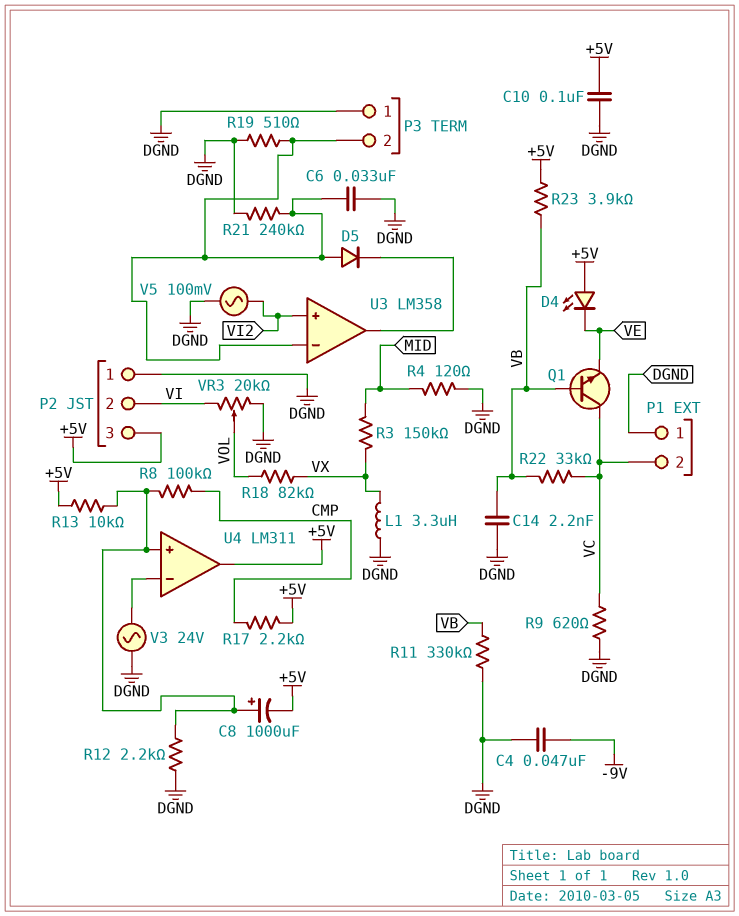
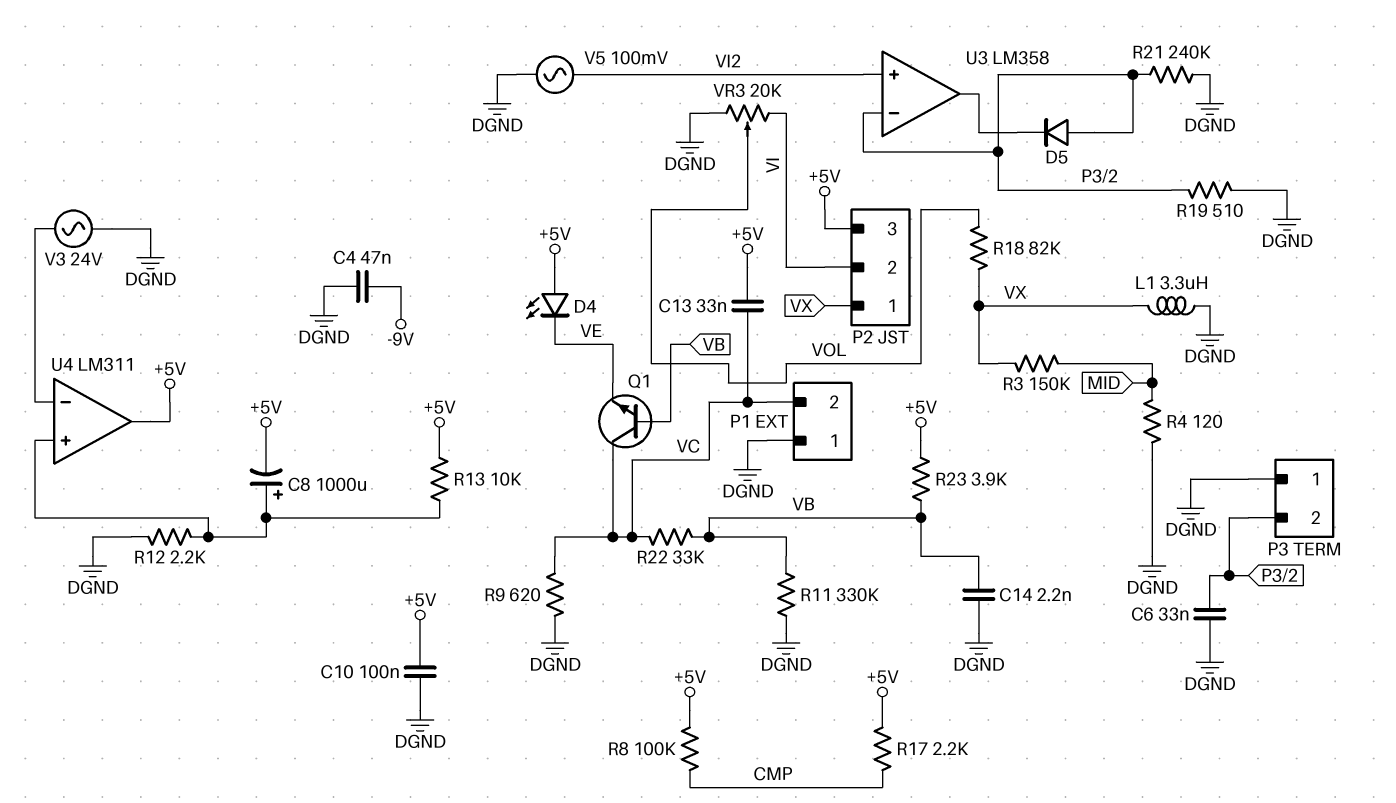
C13: none -> 33nF (+5V, VC)
P2 pin 1: DGND -> VX
R8: 100k (CMP, U4/in+) -> 100k (+5V, CMP)

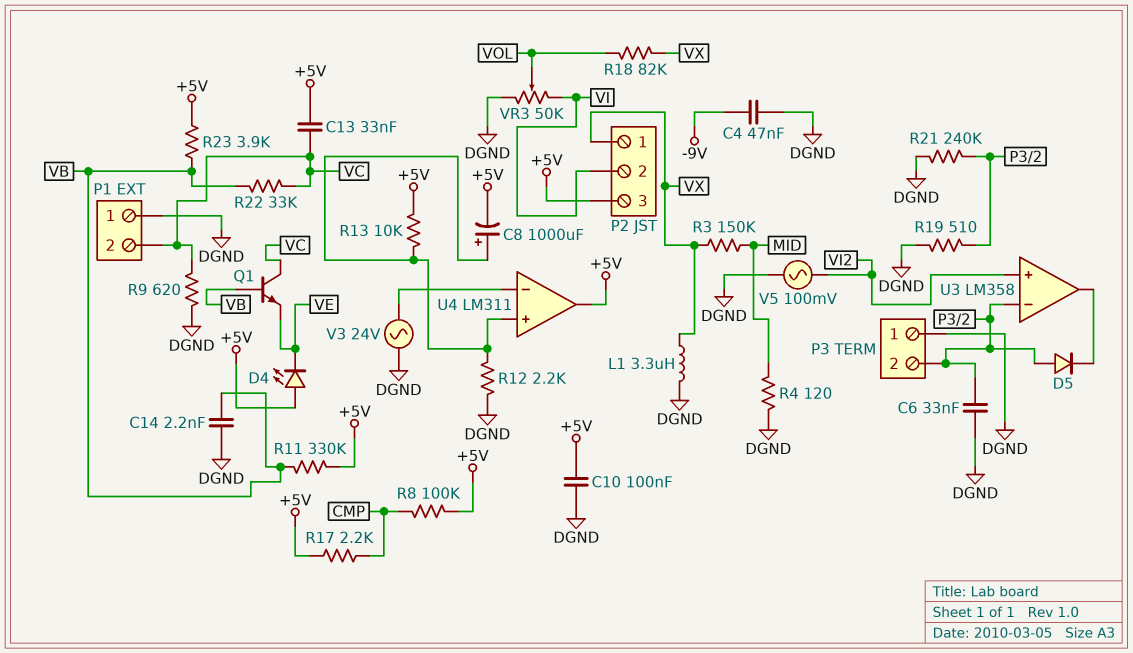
R11: 330k (DGND, VB) -> 330k (+5V, VB)
VR3: 20k (DGND, VI, wiper VOL) -> 50k (DGND, VI, wiper VOL)

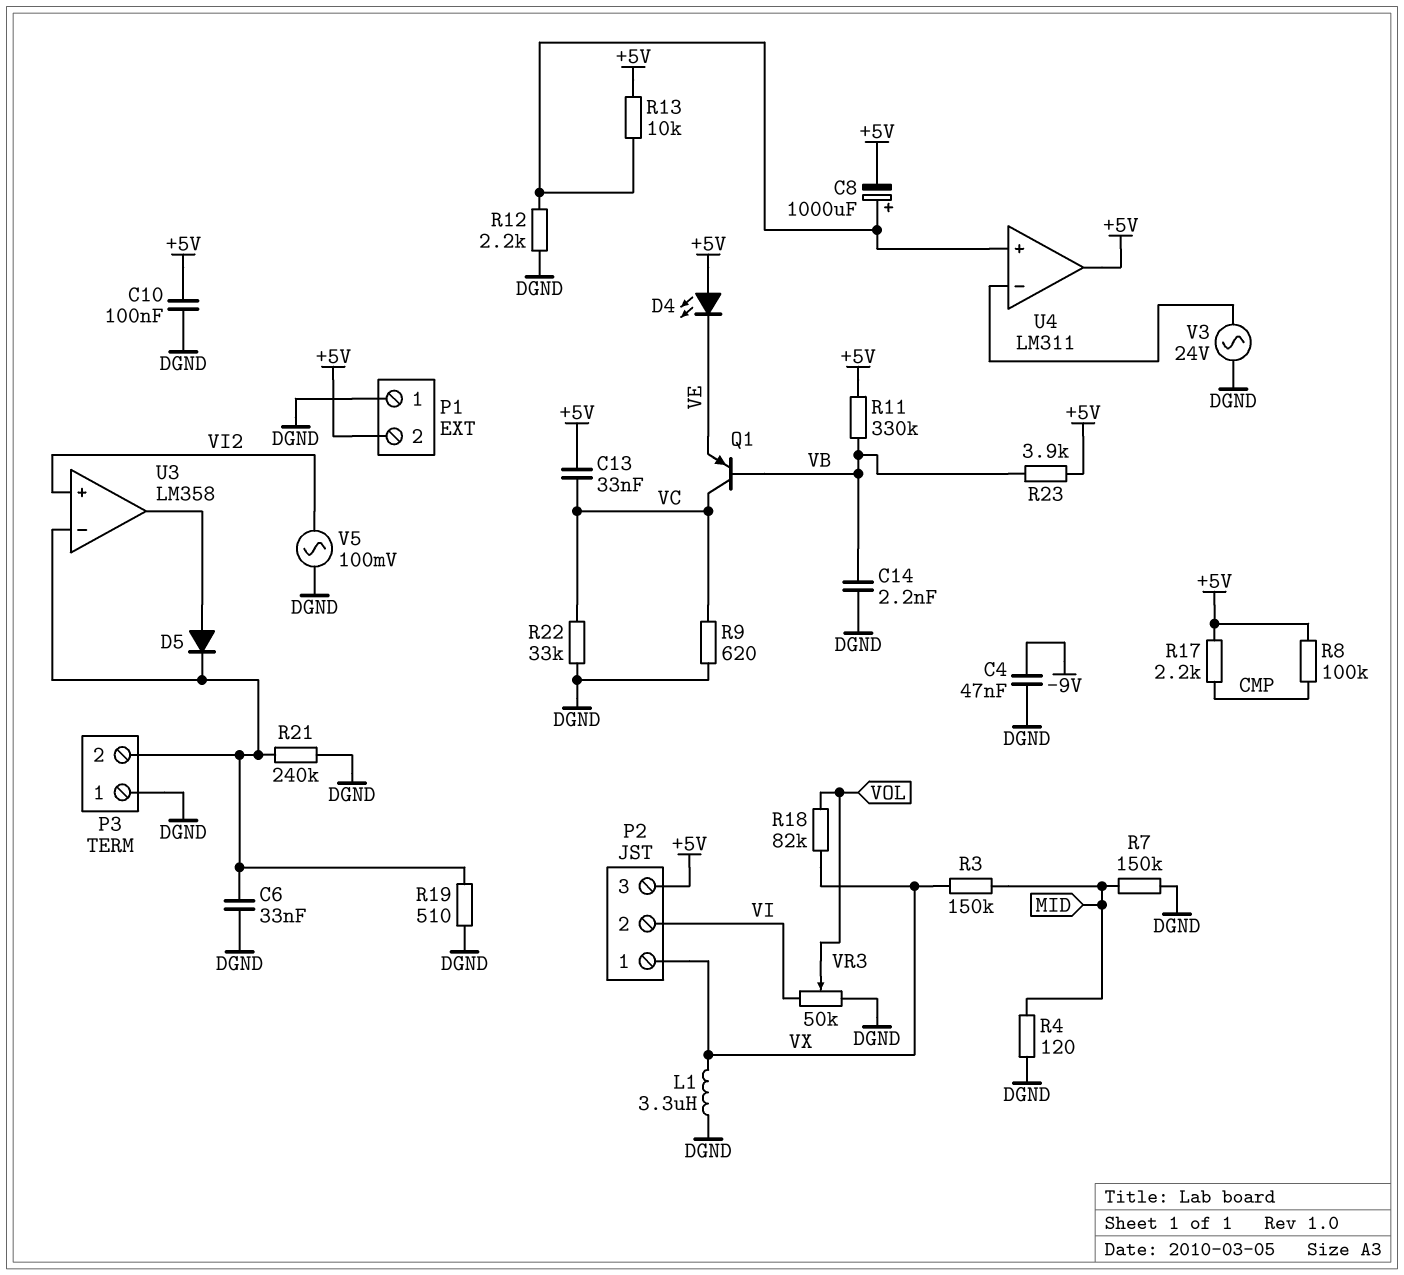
D5: diode (A P3/2, K U3/out) -> diode (A U3/out, K P3/2)
P1 pin 2: VC -> +5V
Q1: NPN (B VB, C VC, E VE) -> PNP (B VB, C VC, E VE)
R7: none -> 150k (DGND, MID)
R22: 33k (VB, VC) -> 33k (DGND, VC)

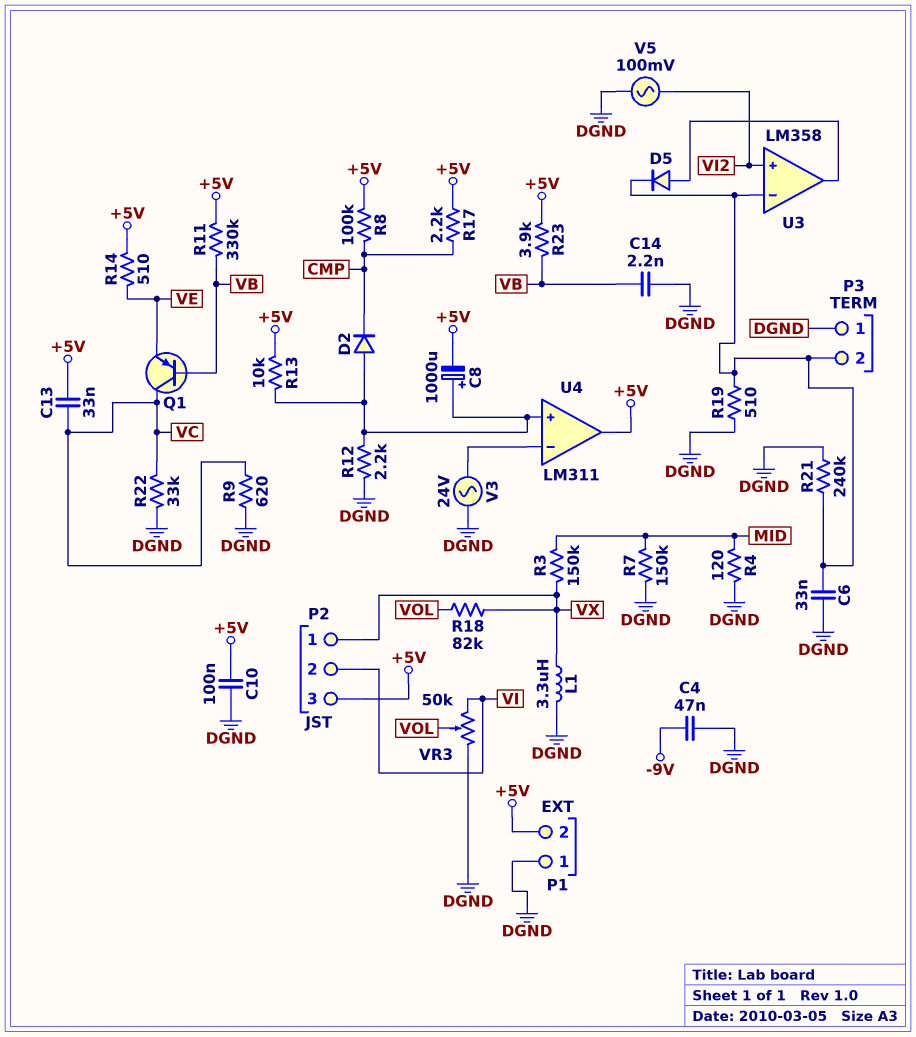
D2: none -> diode (A U4/in+, K CMP)
D4: LED (A +5V, K VE) -> none
R14: none -> 510 (+5V, VE)

